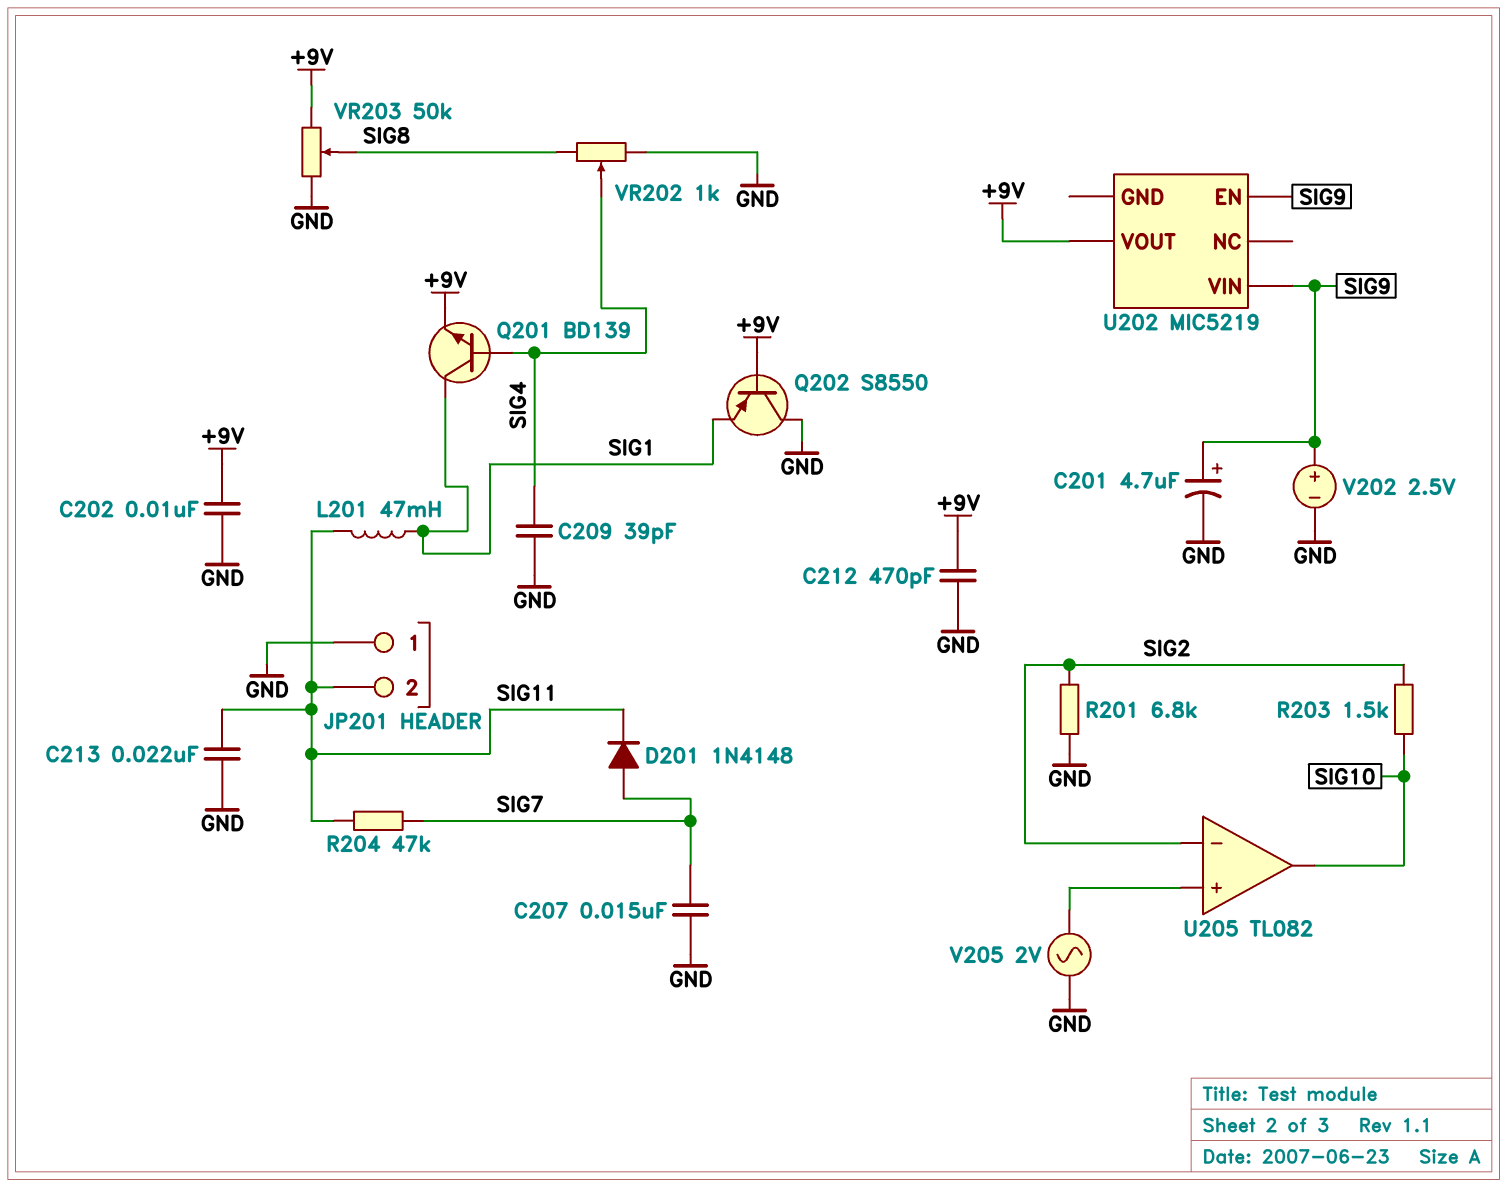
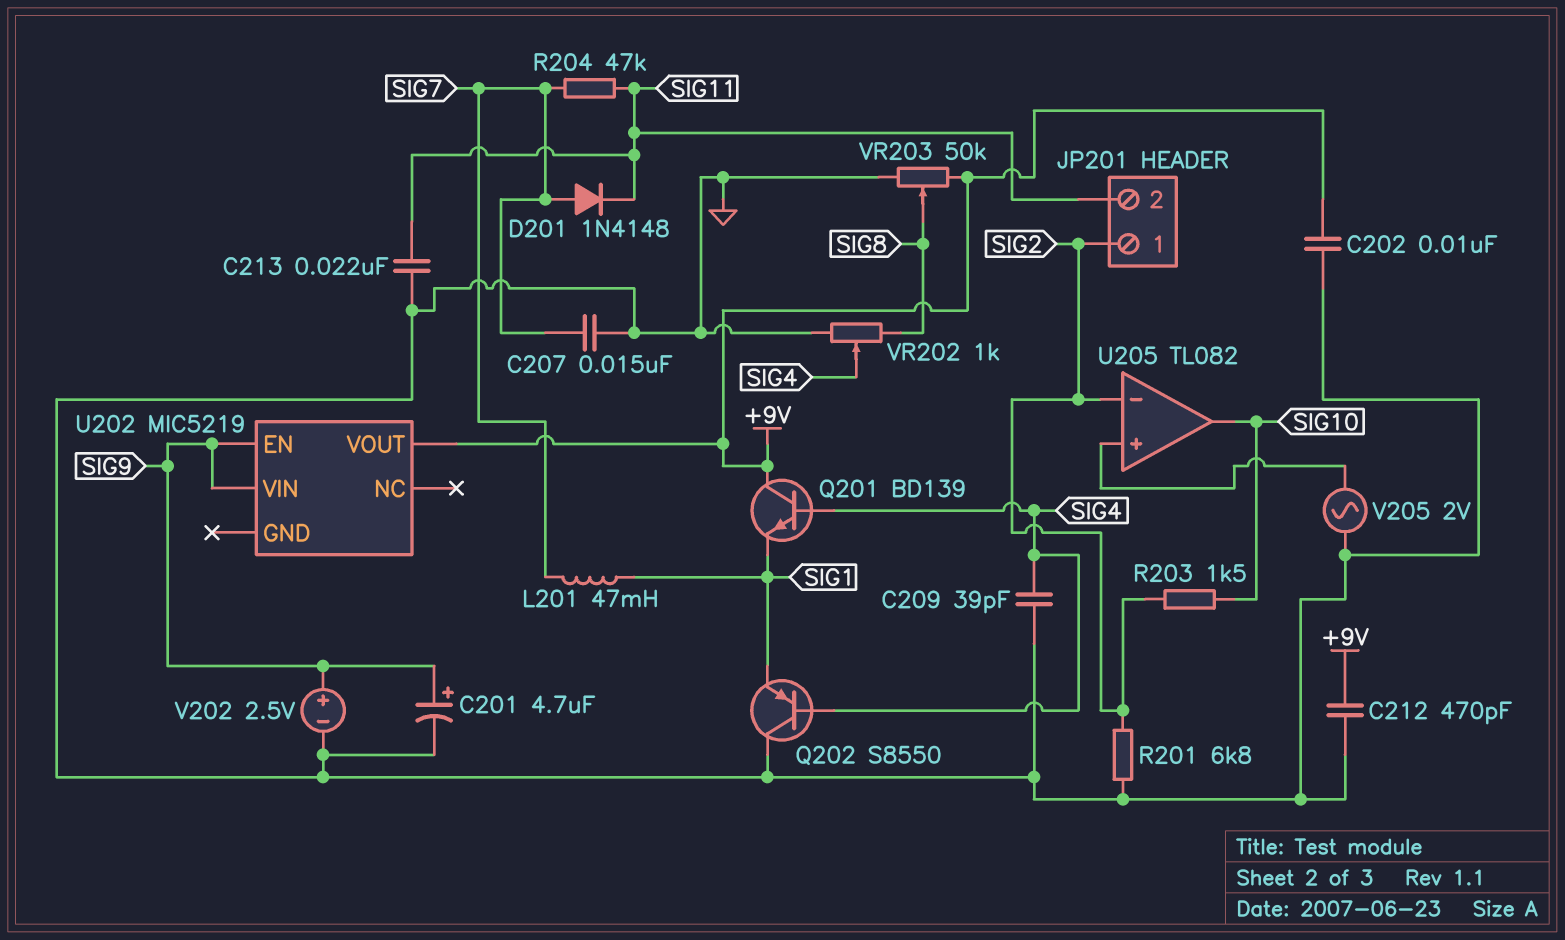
JP201 pin 1: GND -> SIG2
L201: 47mH (SIG1, SIG11) -> 47mH (SIG1, SIG7)
Q201: NPN BD139 (B SIG4, C SIG1, E +9V) -> NPN BD139 (B SIG4, C +9V, E SIG1)
Q202: PNP S8550 (B +9V, C GND, E SIG1) -> PNP S8550 (B SIG4, C GND, E SIG1)

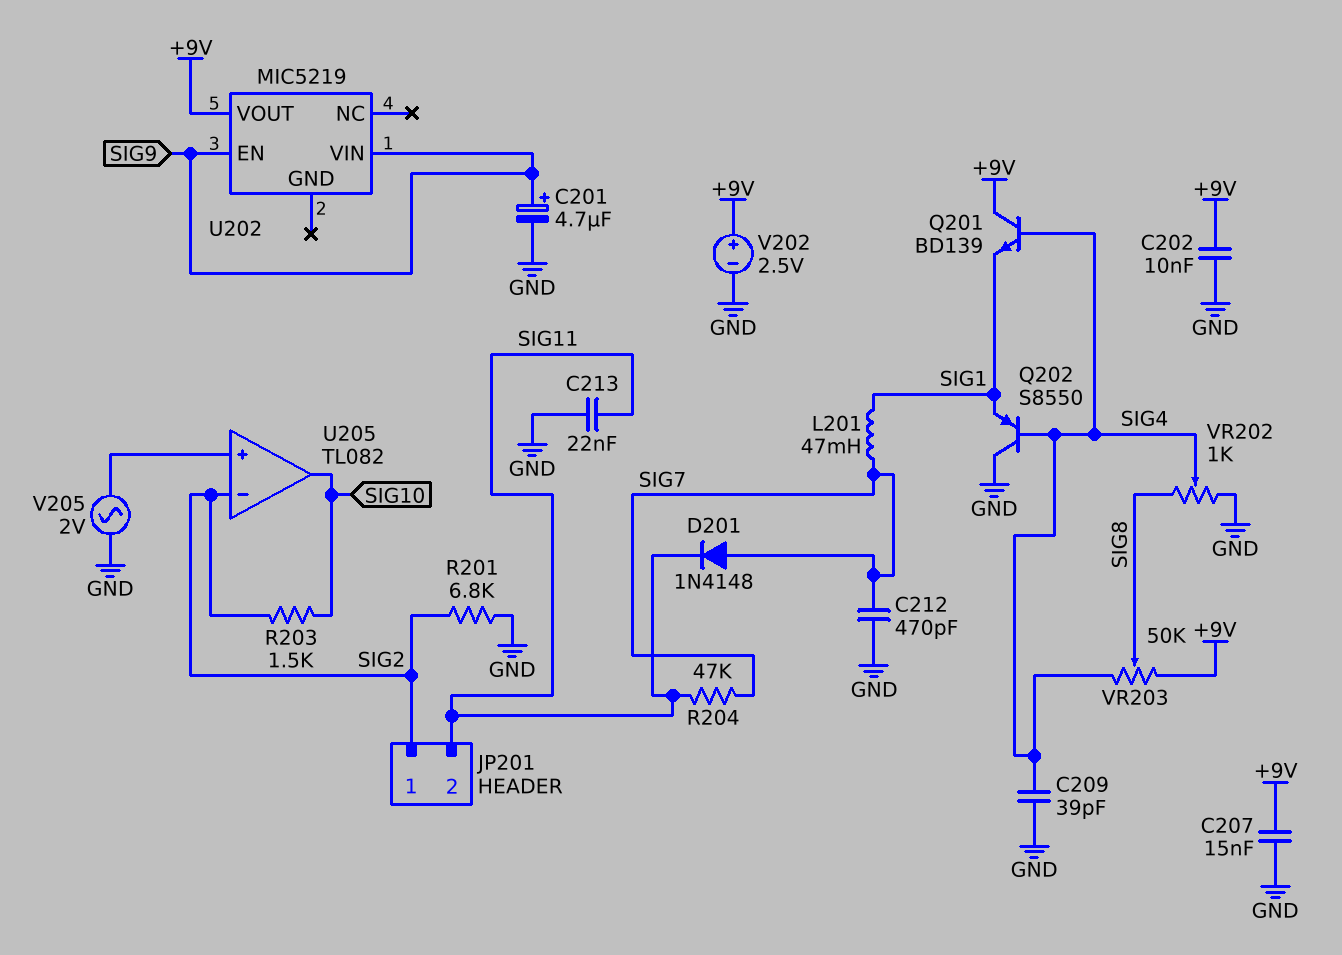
C207: 15nF (GND, SIG7) -> 15nF (+9V, GND)
C212: 470pF (+9V, GND) -> 470pF (GND, SIG7)
V202: 2.5V (plus SIG9, minus GND) -> 2.5V (plus +9V, minus GND)
VR203: 50k (+9V, GND, wiper SIG8) -> 50k (+9V, SIG4, wiper SIG8)

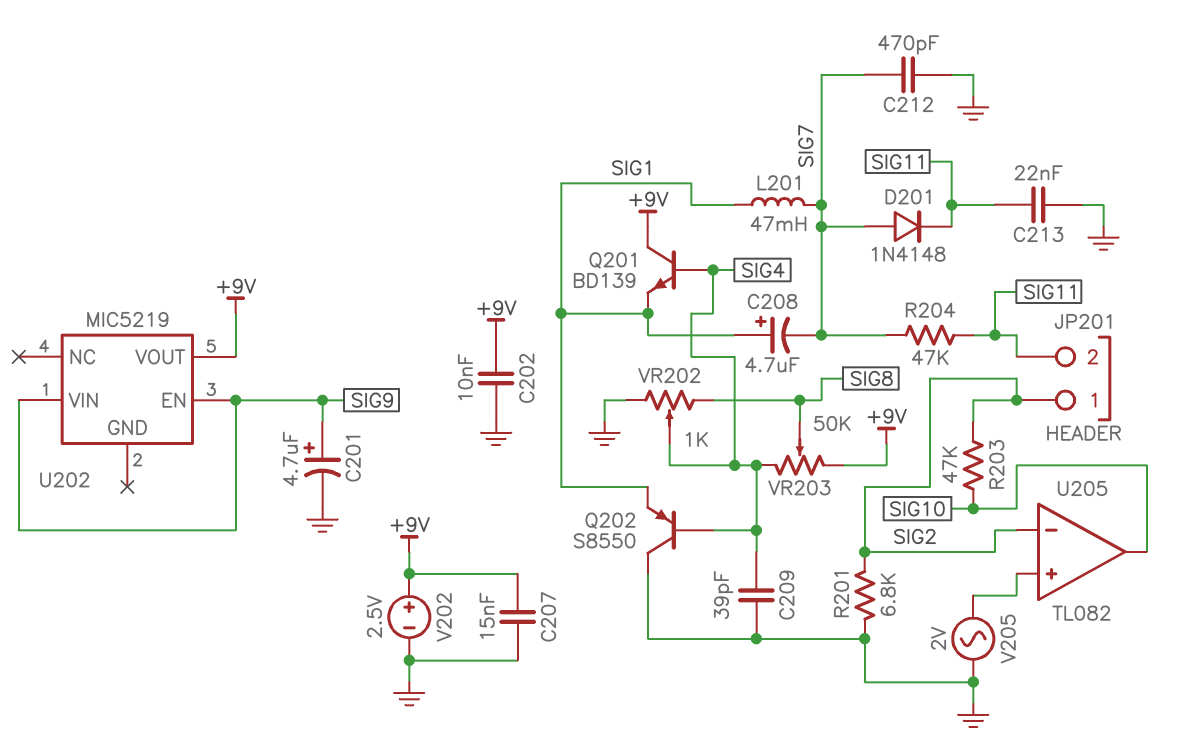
C208: none -> 4.7uF (plus SIG1, minus SIG7)
R203: 1.5k (SIG2, SIG10) -> 47k (SIG2, SIG10)

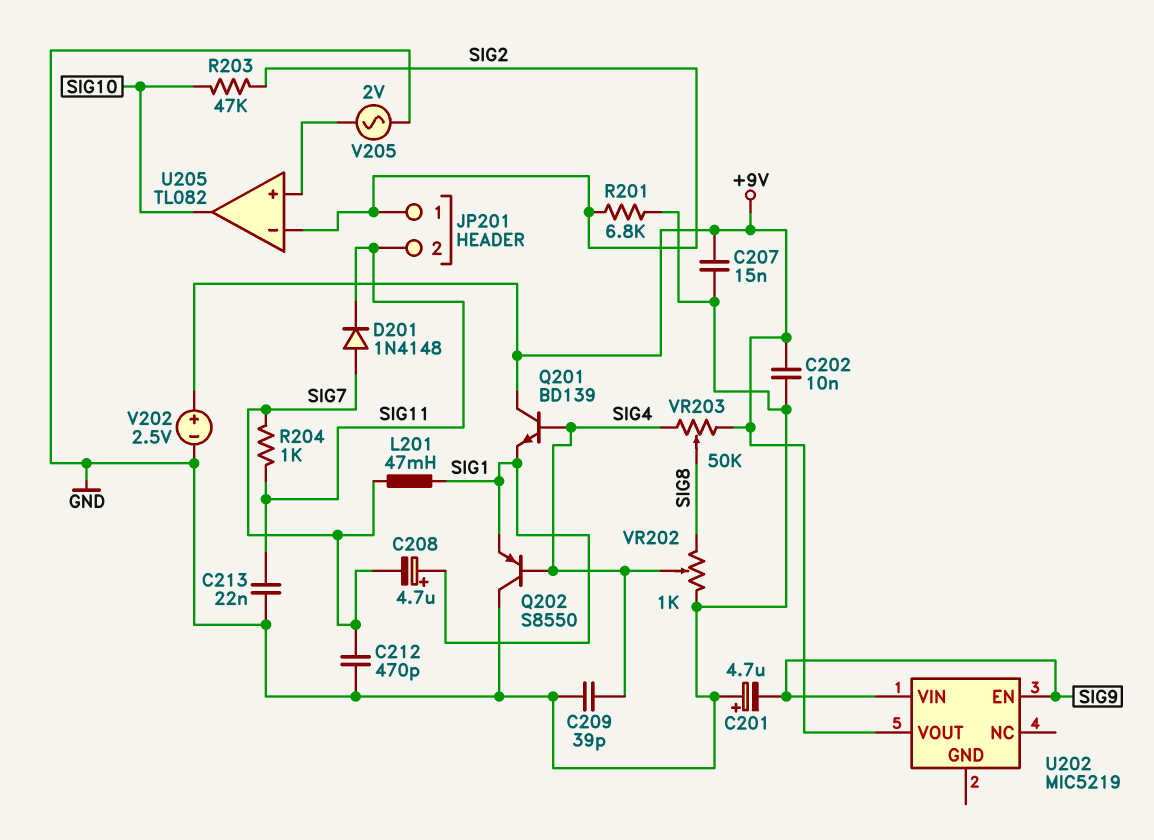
C201: 4.7uF (plus SIG9, minus GND) -> 4.7uF (plus GND, minus SIG9)
R204: 47k (SIG7, SIG11) -> 1k (SIG7, SIG11)

